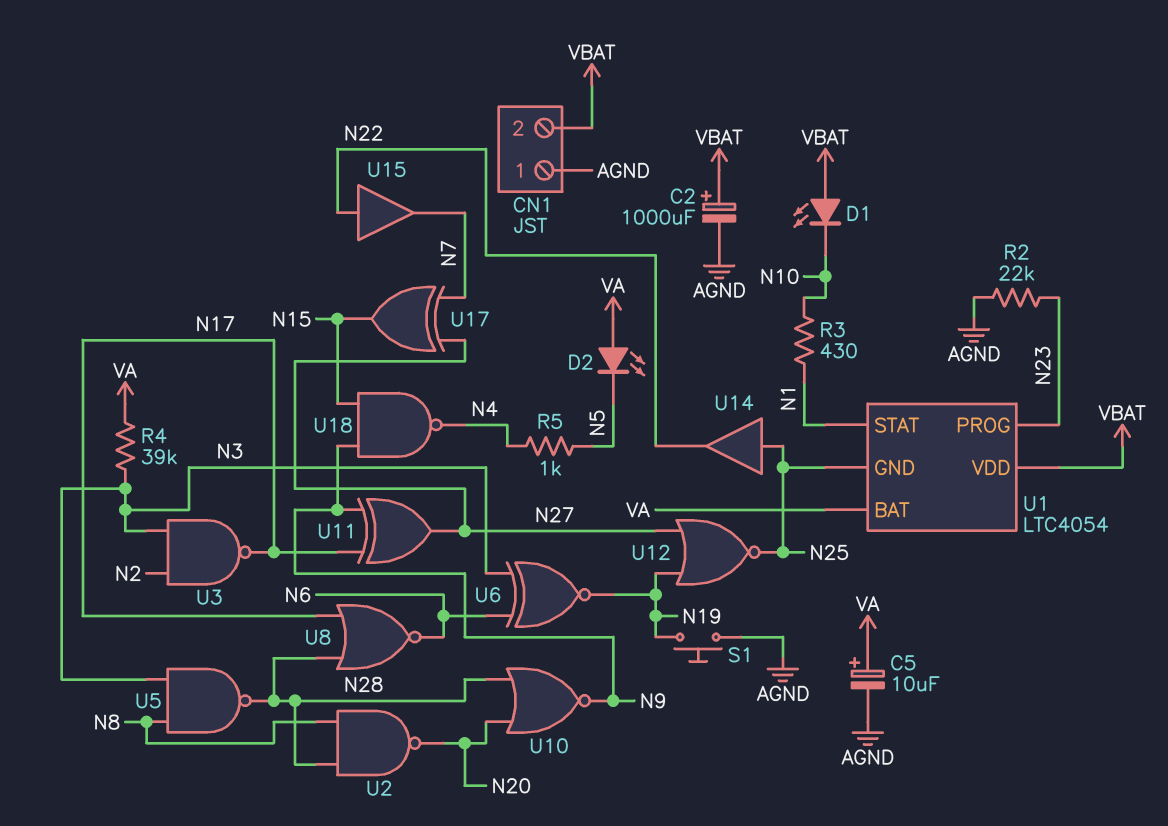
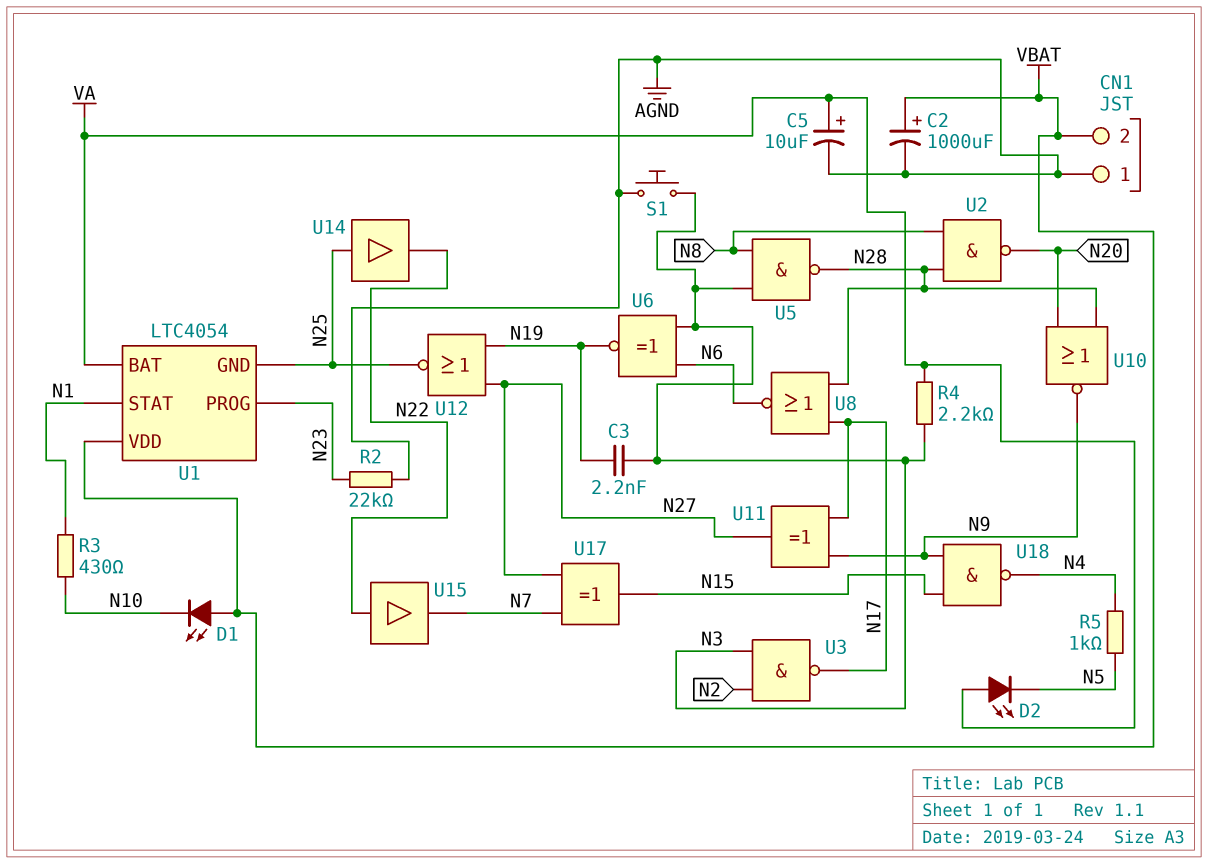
C3: none -> 2.2nF (N3, N19)
R4: 39k (N3, VA) -> 2.2k (N3, VA)
S1: button (AGND, N19) -> button (AGND, N3)

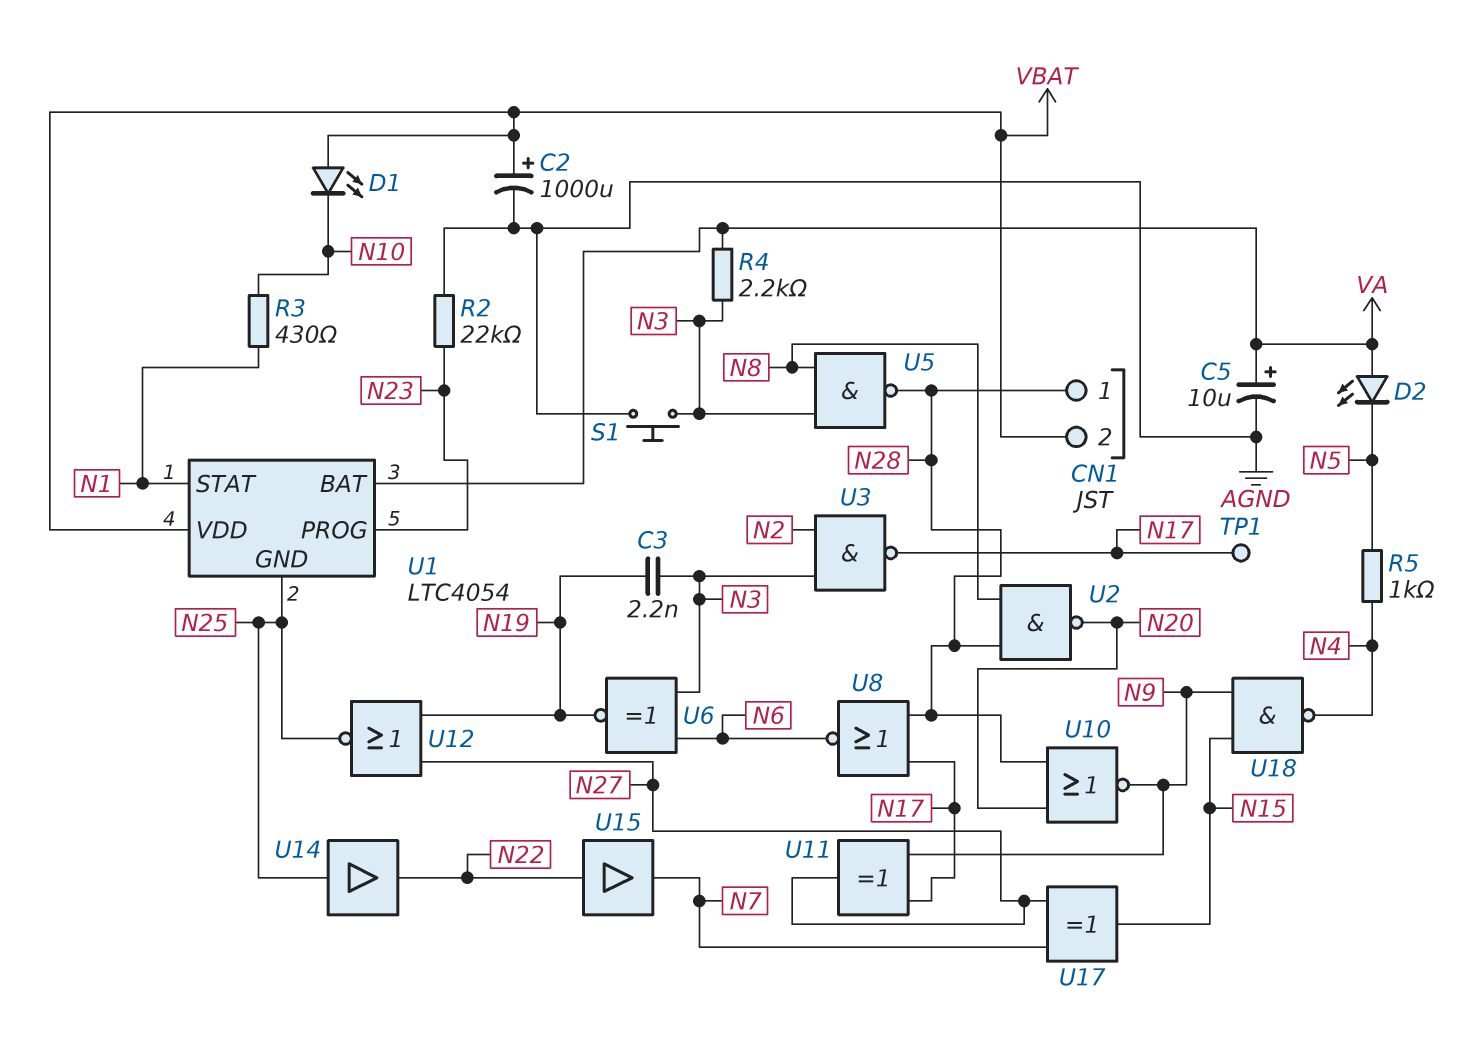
CN1 pin 1: AGND -> N28
TP1: none -> test point (N17)

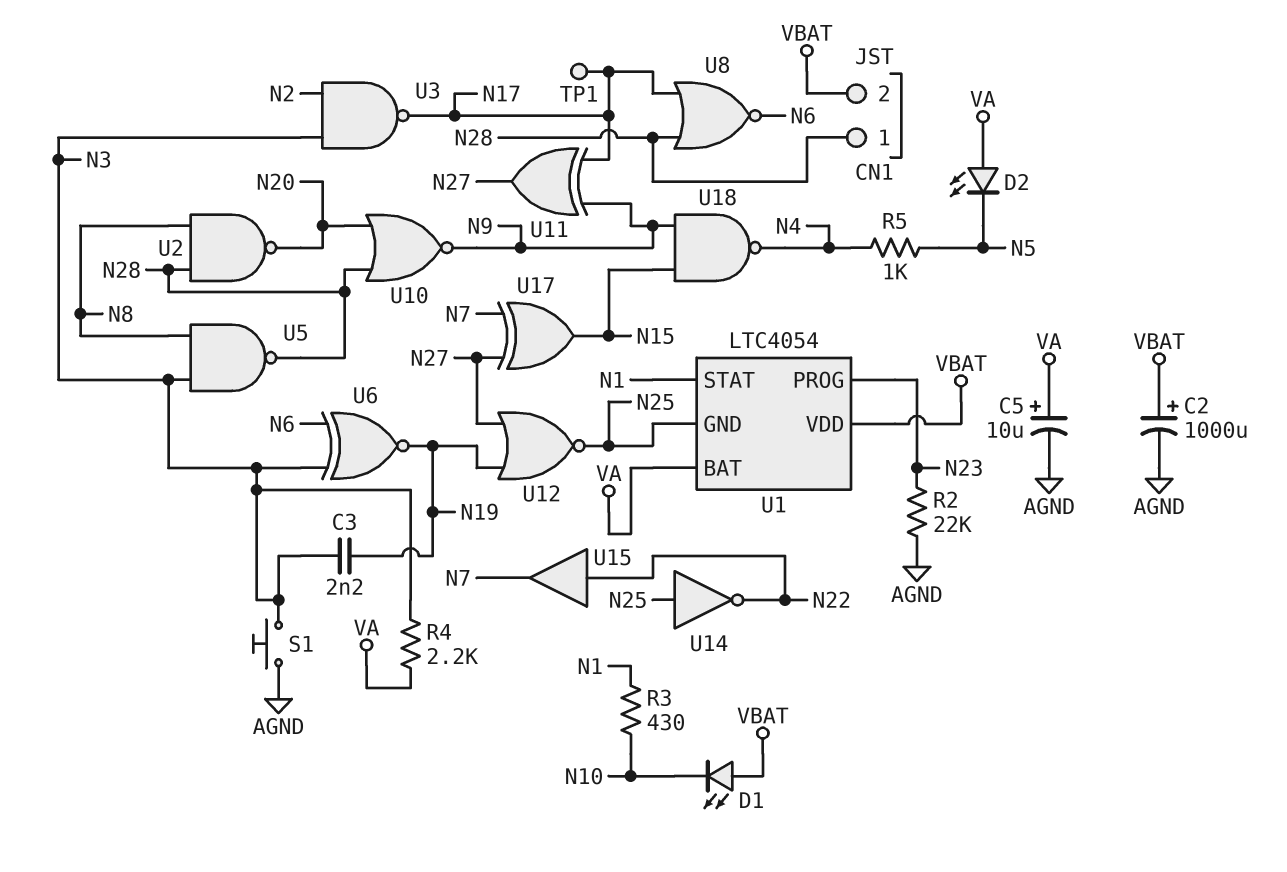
U14: buffer (in N25, out N22) -> NOT (in N25, out N22)

